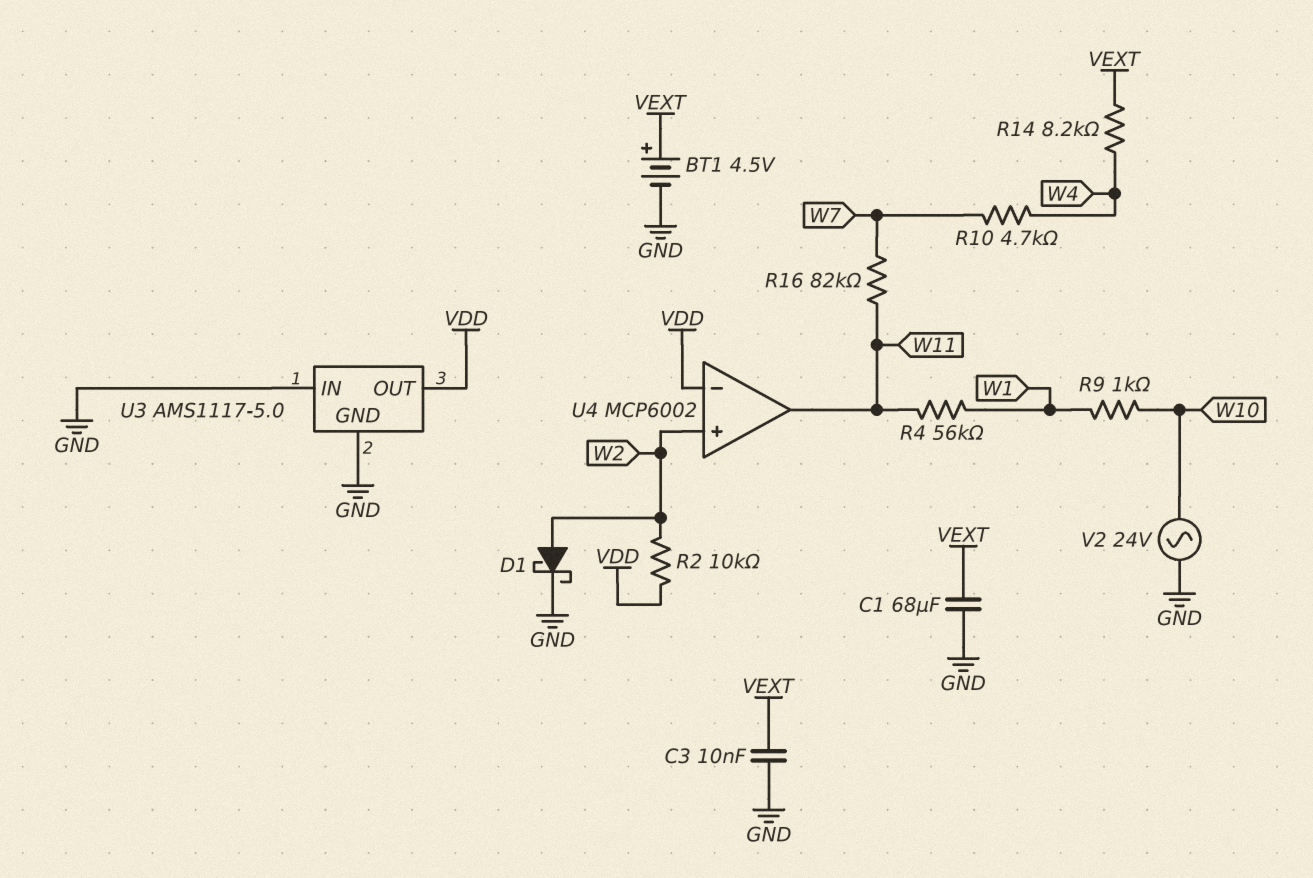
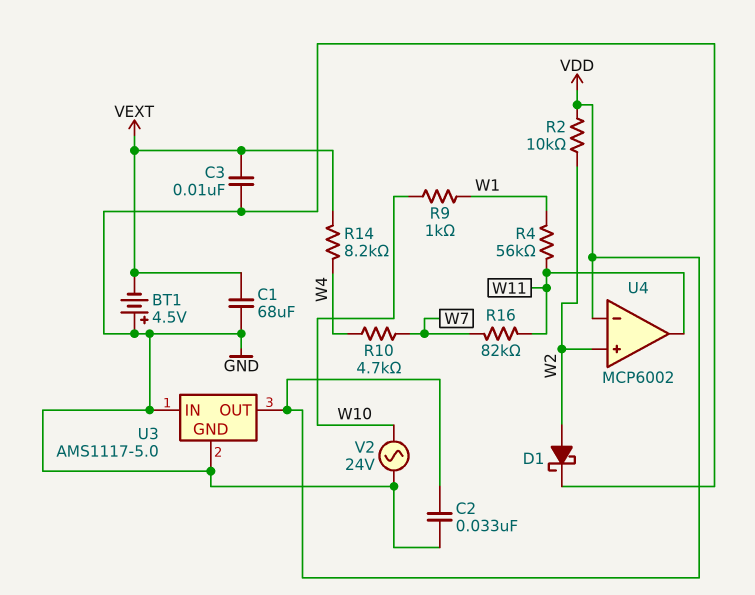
BT1: 4.5V (plus VEXT, minus GND) -> 4.5V (plus GND, minus VEXT)
C2: none -> 33nF (GND, VDD)

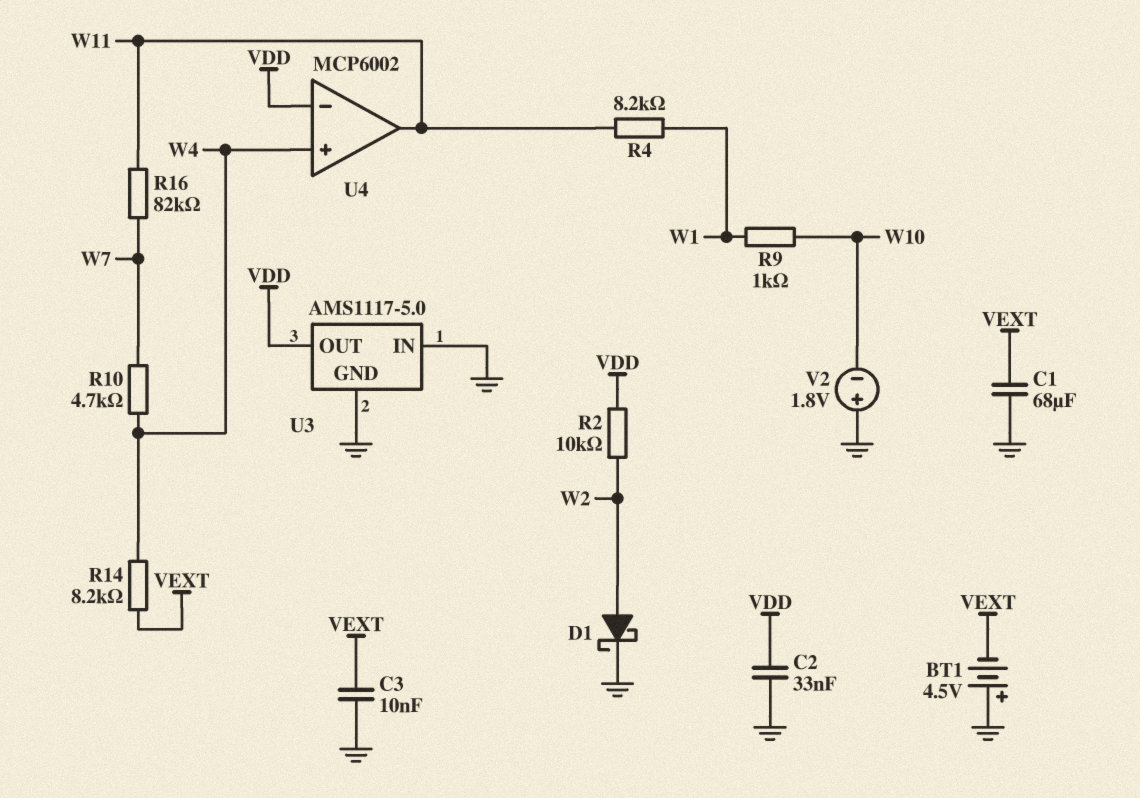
R4: 56k (W1, W11) -> 8.2k (W1, W11)
U4 pin in+: W2 -> W4
V2: AC 24V (GND, W10) -> 1.8V (plus GND, minus W10)

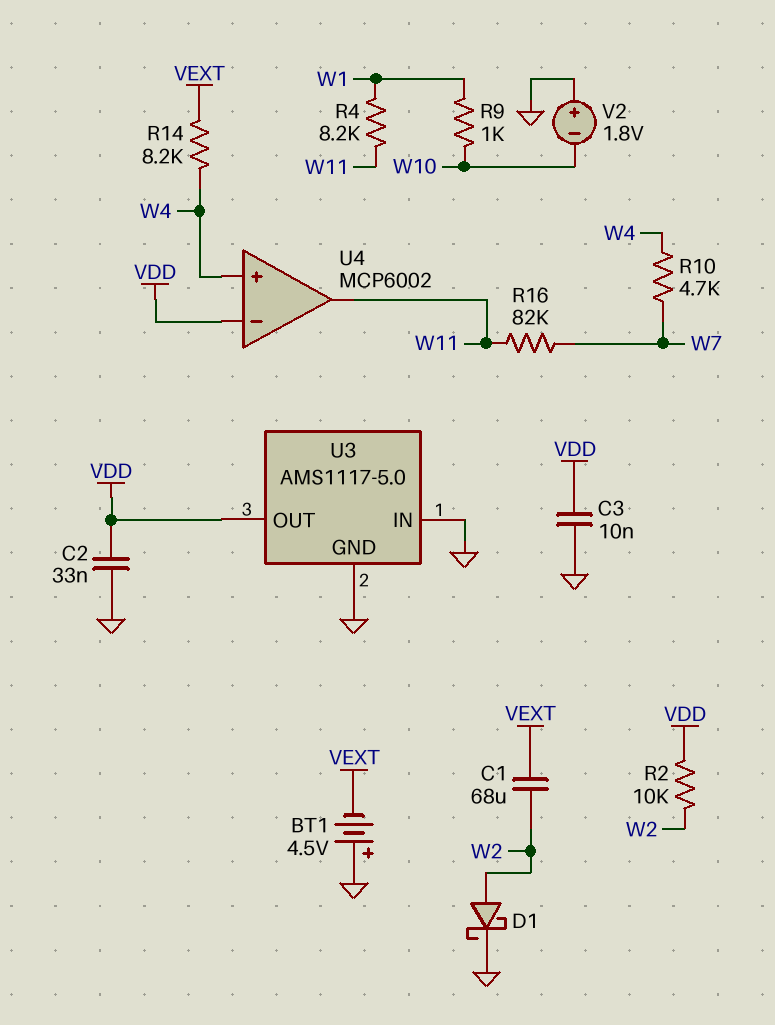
C1: 68uF (GND, VEXT) -> 68uF (VEXT, W2)
C3: 10nF (GND, VEXT) -> 10nF (GND, VDD)

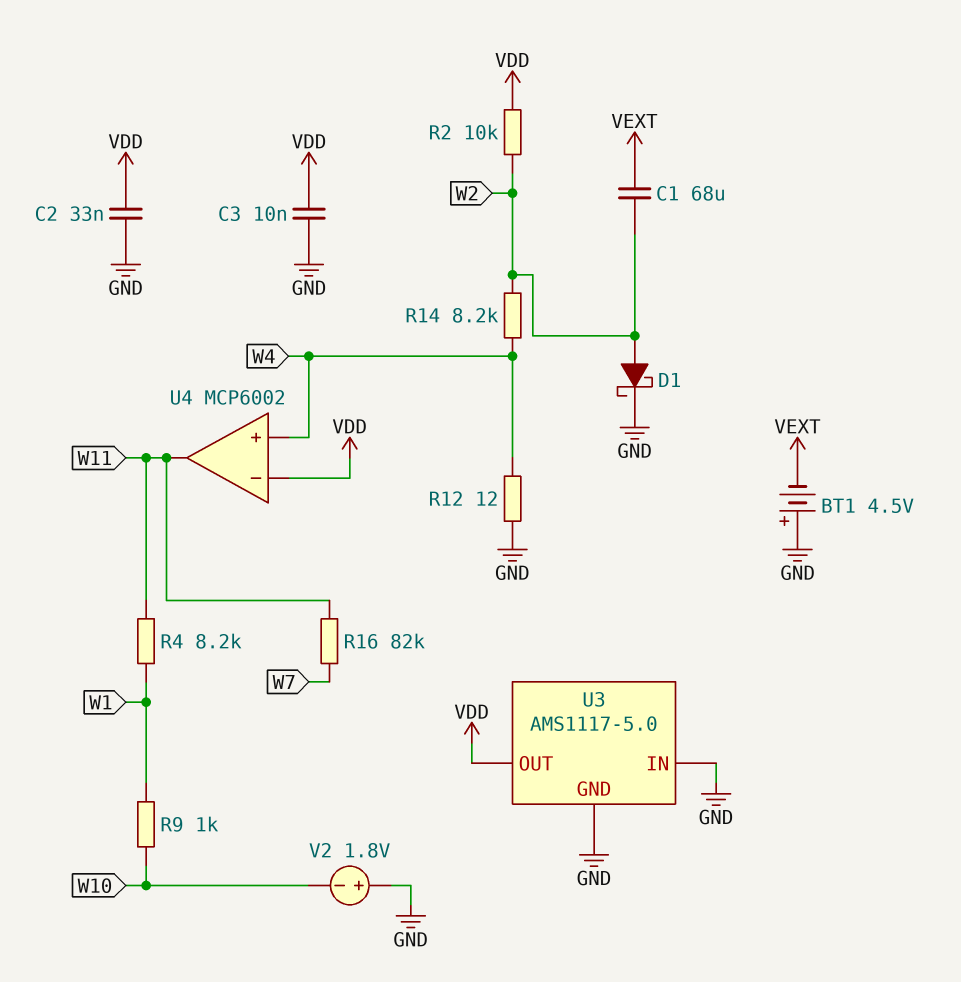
R10: 4.7k (W4, W7) -> none
R12: none -> 12 (GND, W4)
R14: 8.2k (VEXT, W4) -> 8.2k (W2, W4)

